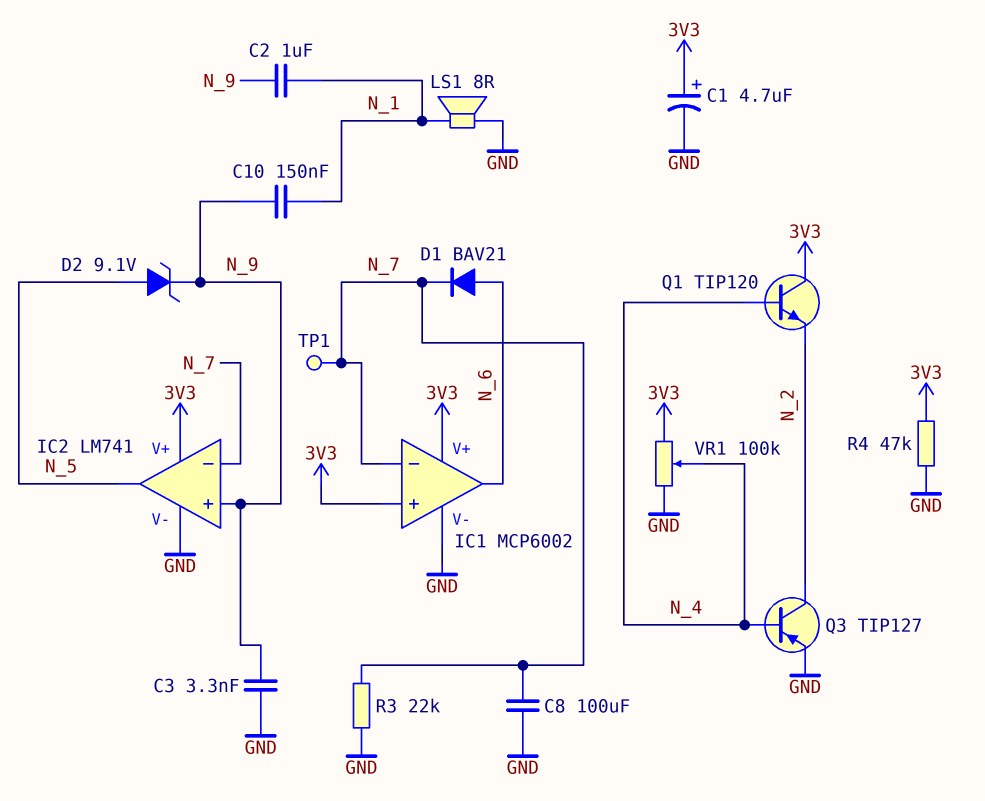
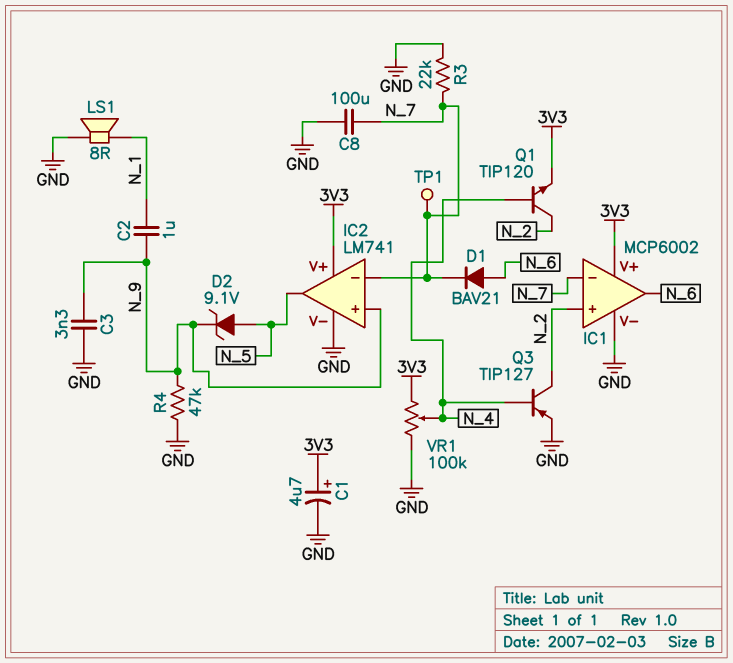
C10: 150nF (N_1, N_9) -> none
IC1 pin in+: 3V3 -> N_2
Q1: NPN TIP120 (B N_4, C 3V3, E N_2) -> NPN TIP120 (B N_4, C N_2, E 3V3)
R4: 47k (3V3, GND) -> 47k (GND, N_9)

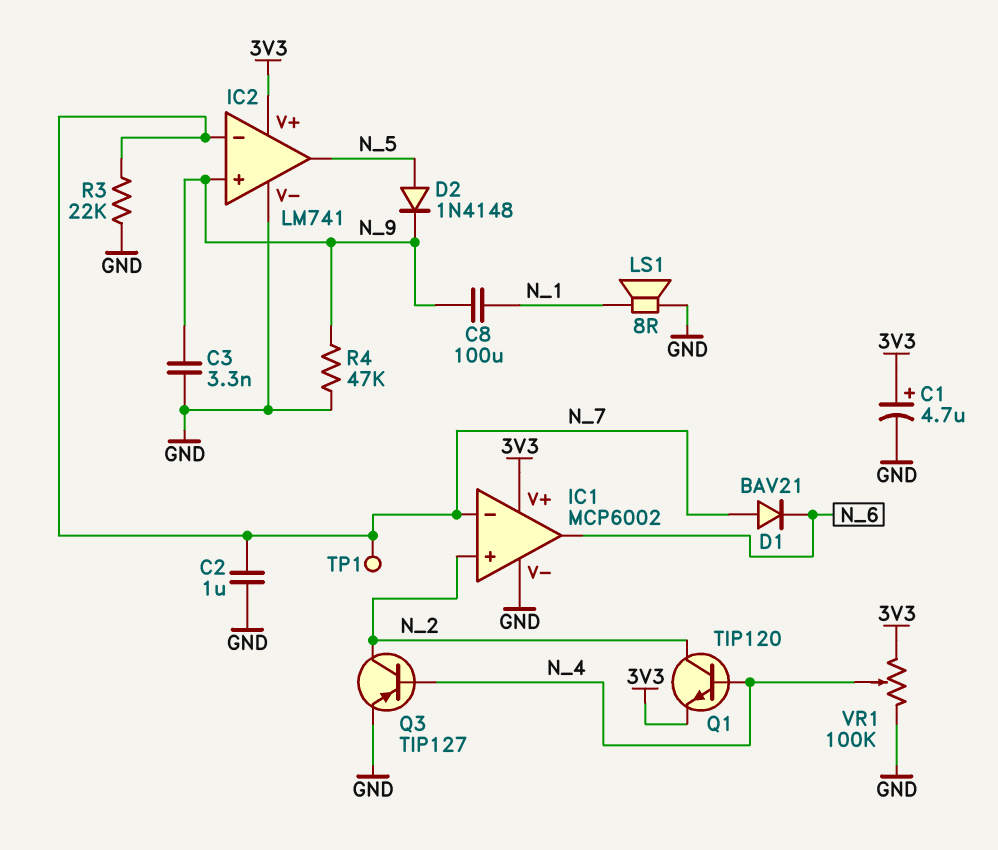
C2: 1uF (N_1, N_9) -> 1uF (GND, N_7)
C8: 100uF (GND, N_7) -> 100uF (N_1, N_9)
D1: diode BAV21 (A N_6, K N_7) -> diode BAV21 (A N_7, K N_6)
D2: zener 9.1V (A N_5, K N_9) -> diode 1N4148 (A N_5, K N_9)

